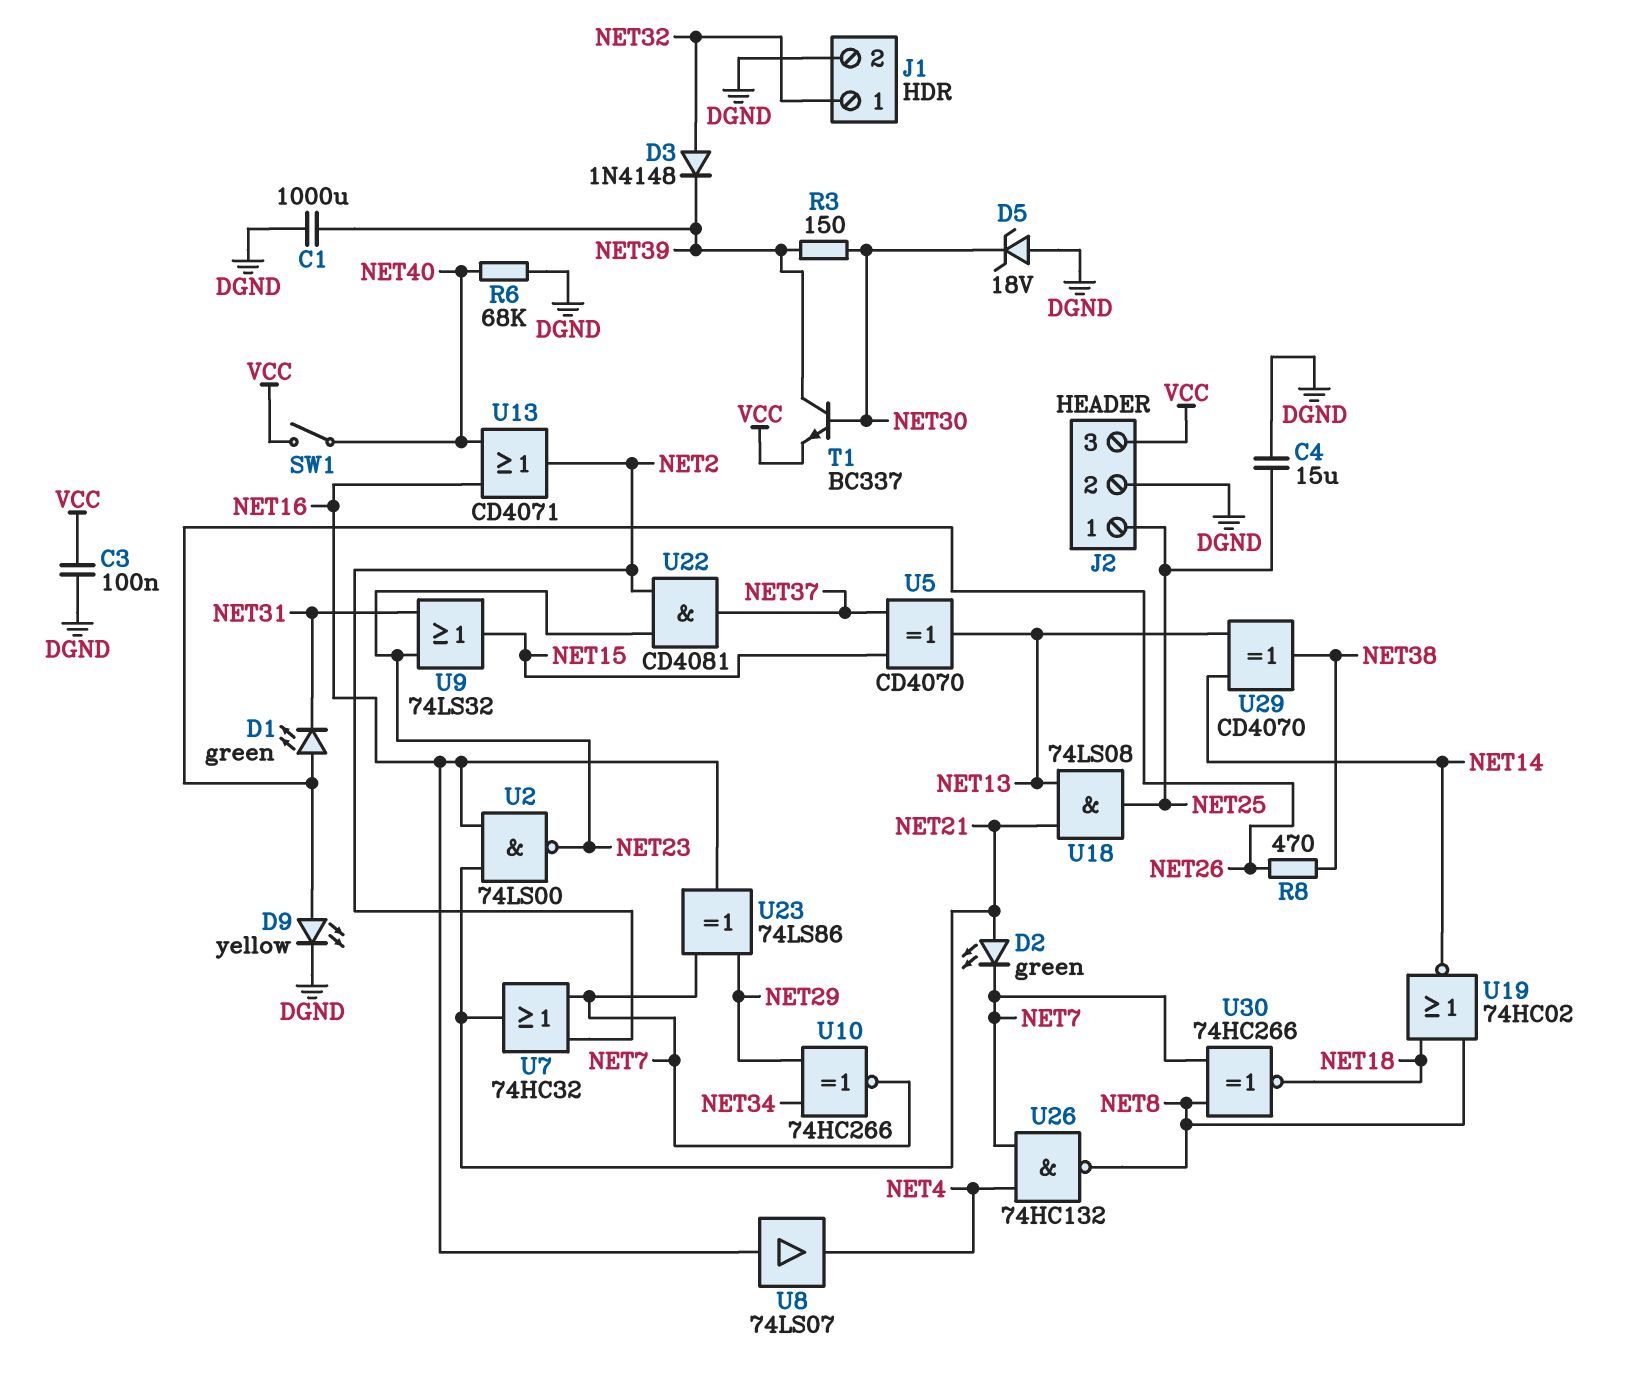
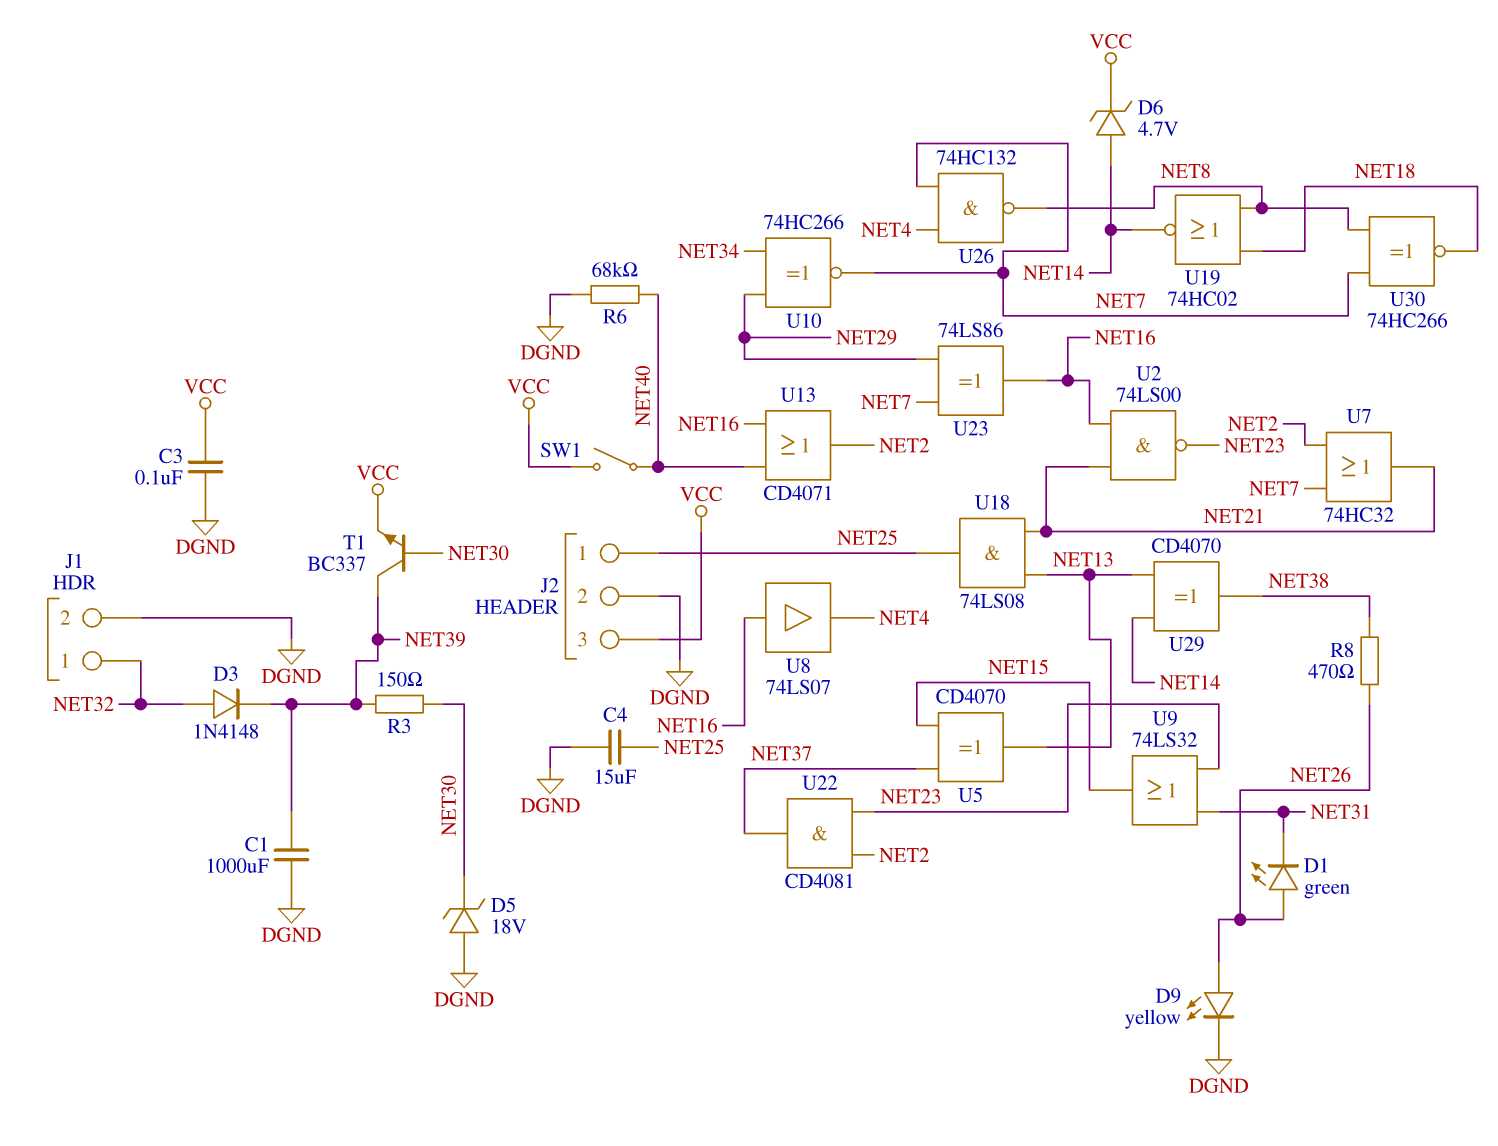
D2: LED green (A NET21, K NET7) -> none
D6: none -> zener 4.7V (A NET14, K VCC)

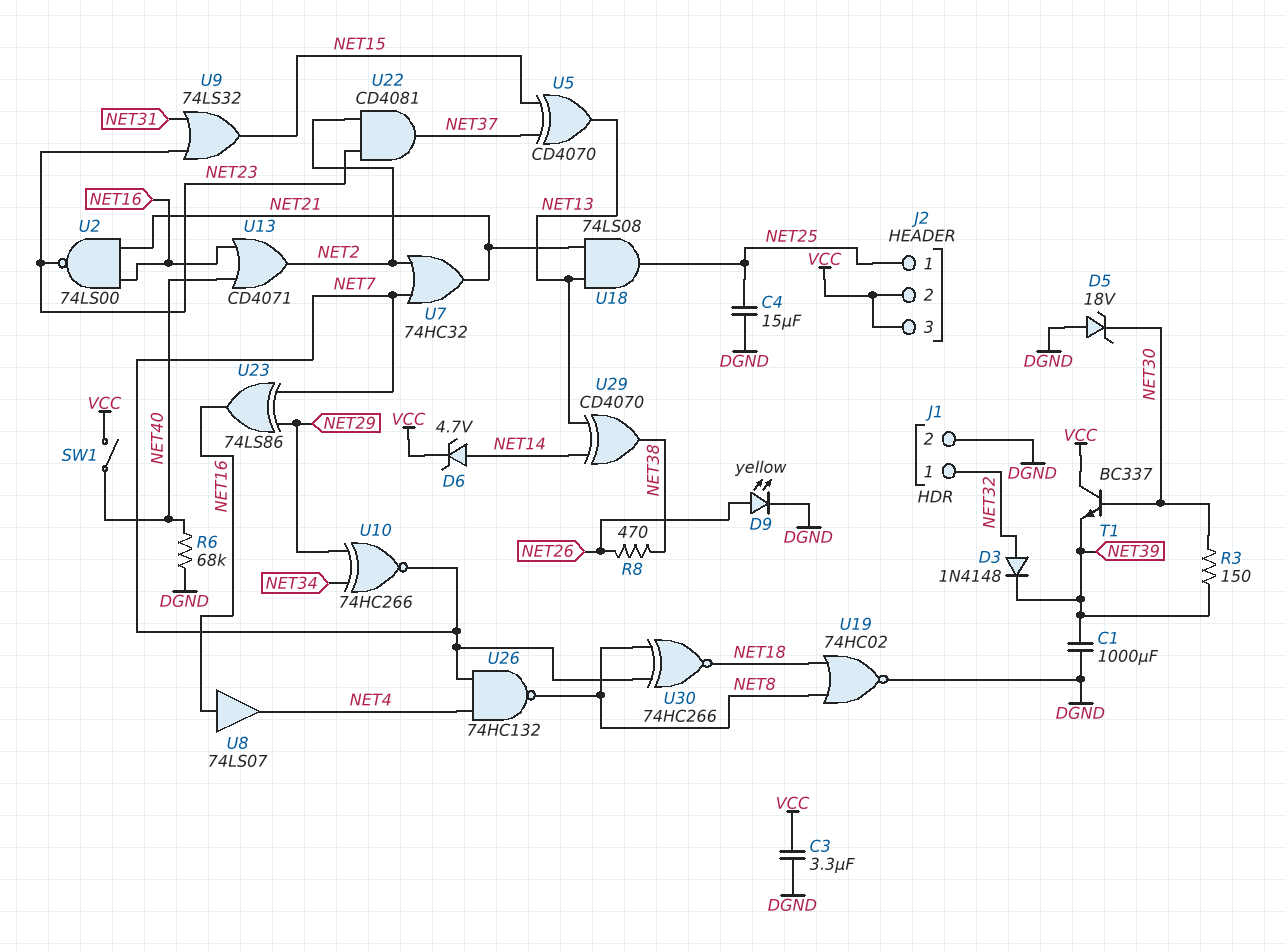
C3: 100nF (DGND, VCC) -> 3.3uF (DGND, VCC)
D1: LED green (A NET26, K NET31) -> none
J2 pin 2: DGND -> VCC
T1: NPN BC337 (B NET30, C NET39, E VCC) -> NPN BC337 (B NET30, C VCC, E NET39)
U19: NOR 74HC02 (in NET8, in NET18, out NET14) -> NOR 74HC02 (in NET8, in NET18, out DGND)

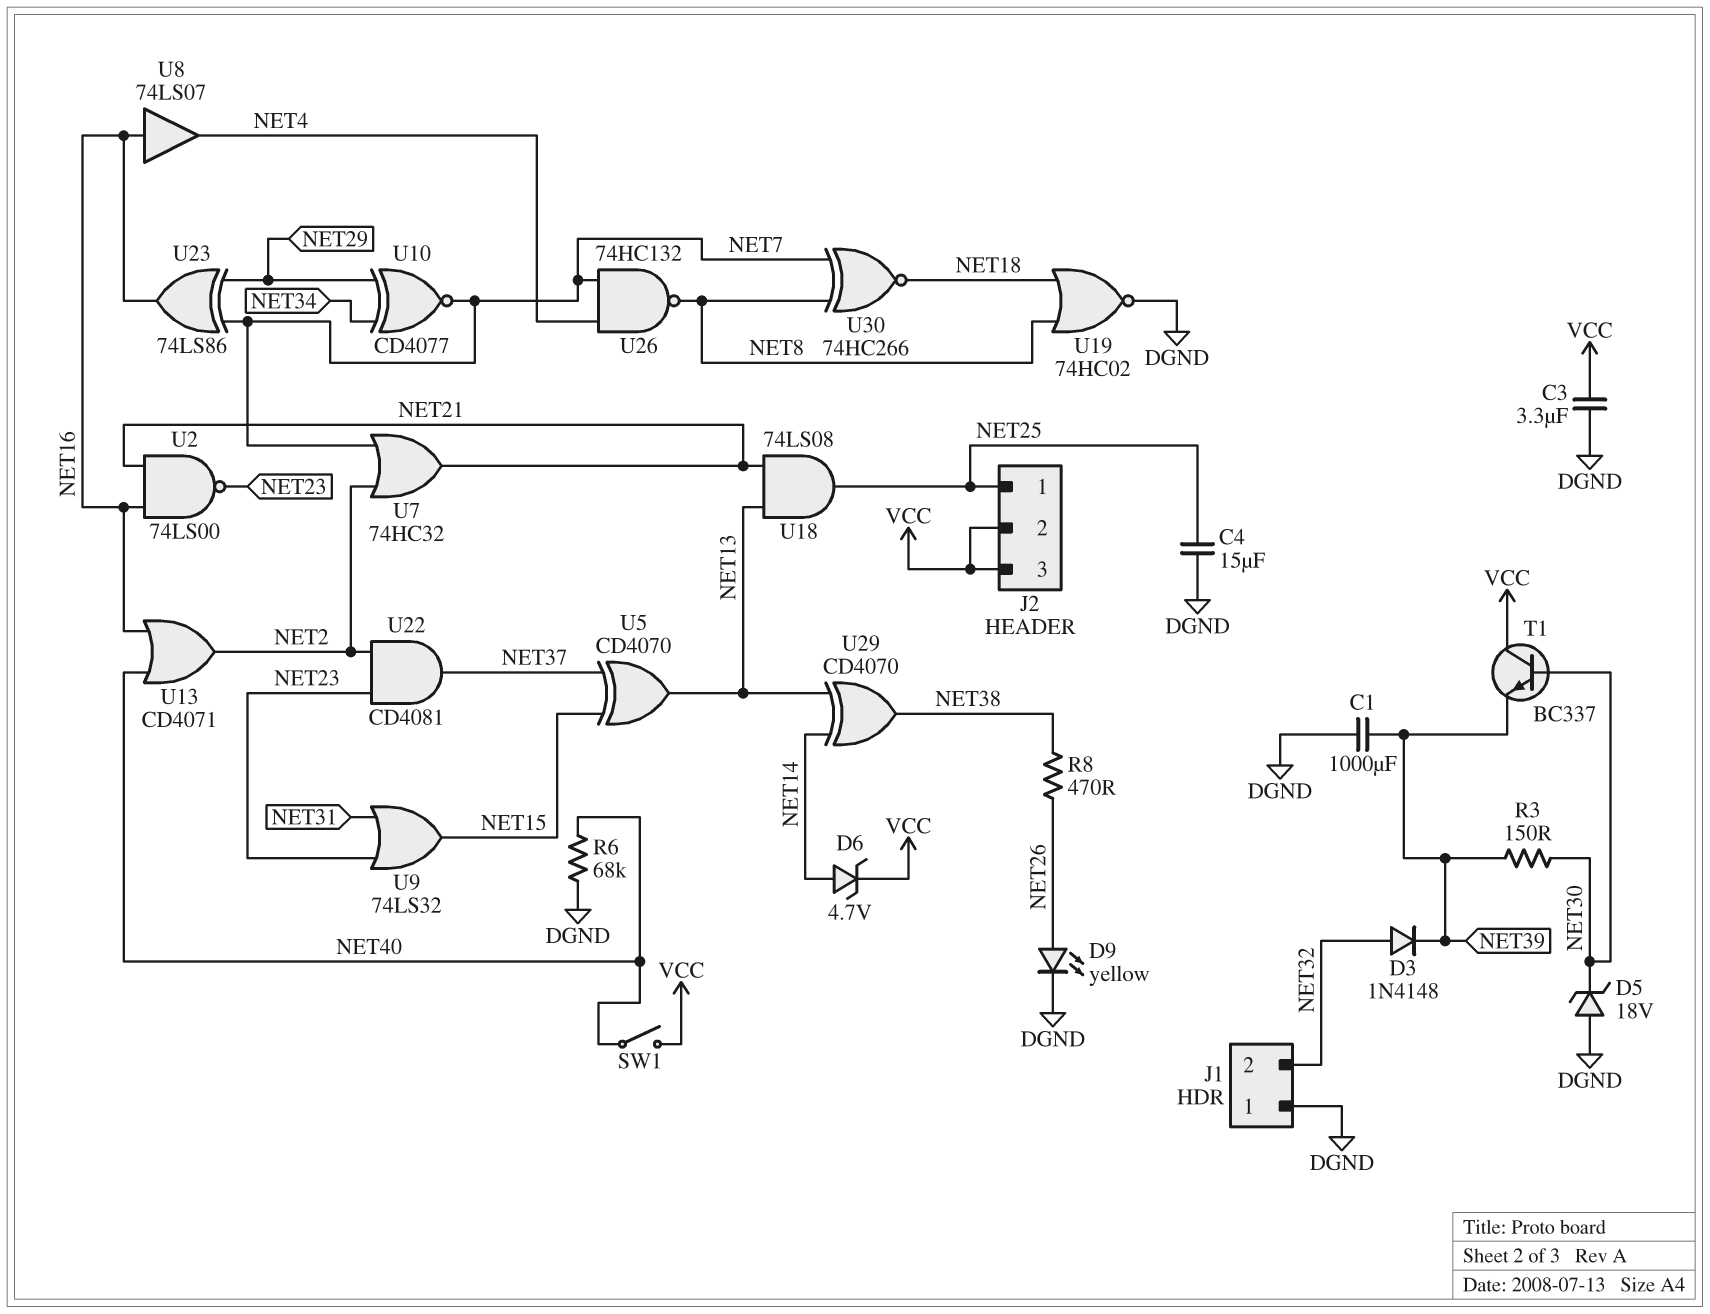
J1 pin 1: NET32 -> DGND
J1 pin 2: DGND -> NET32
U10: XNOR 74HC266 (in NET29, in NET34, out NET7) -> XNOR CD4077 (in NET29, in NET34, out NET7)

